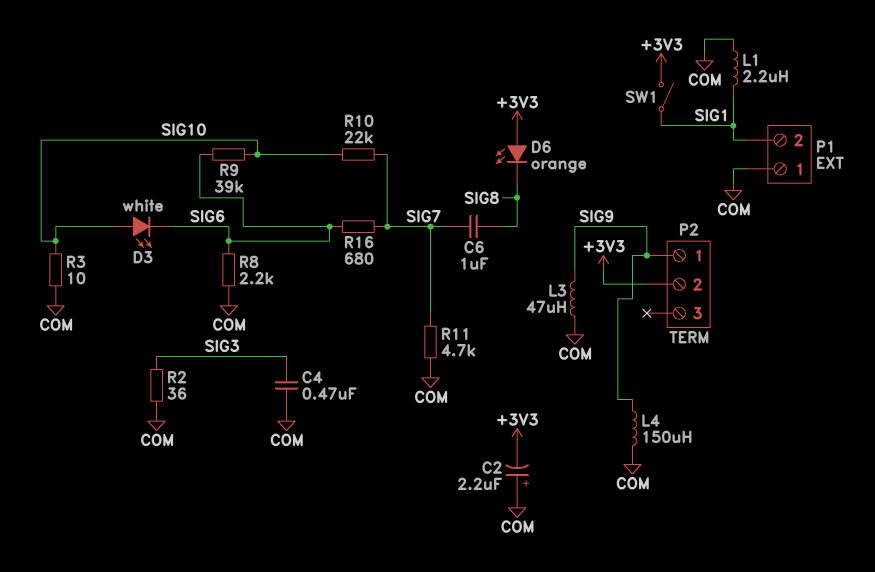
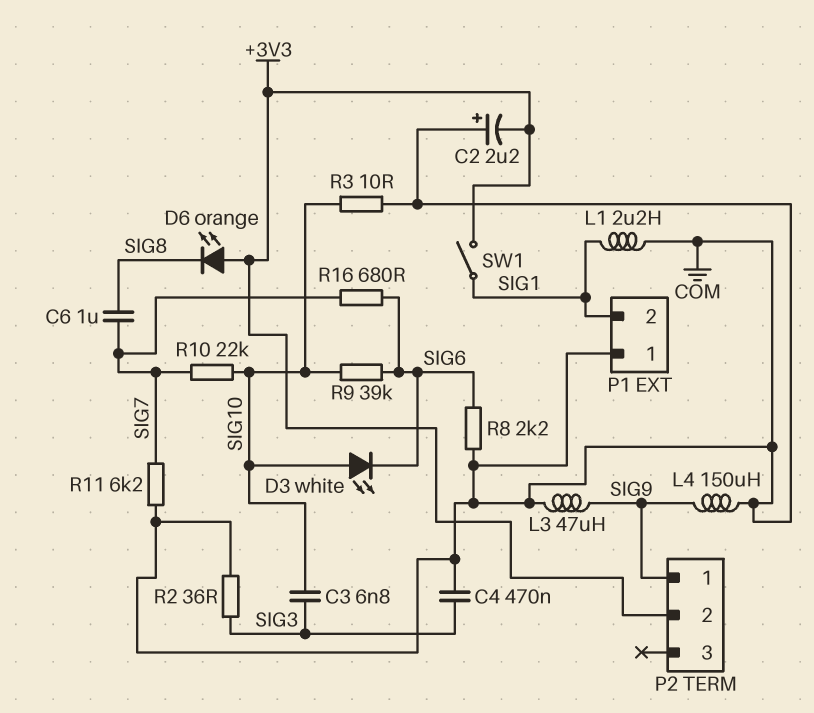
C3: none -> 6.8nF (SIG3, SIG10)
R11: 4.7k (COM, SIG7) -> 6.2k (COM, SIG7)

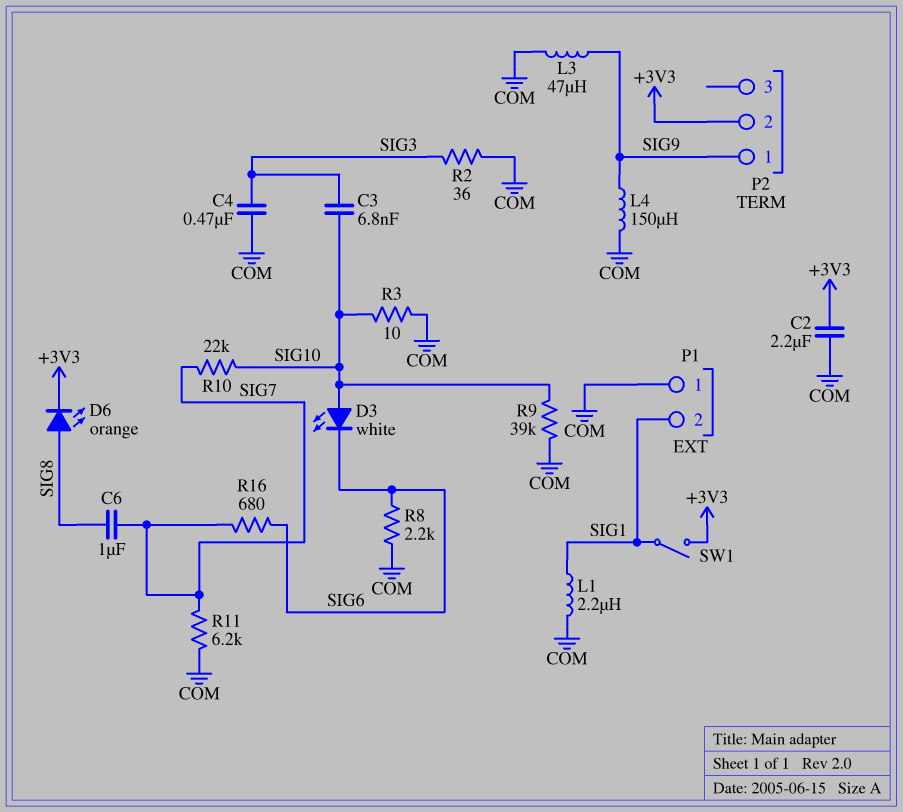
C2: 2.2uF (plus COM, minus +3V3) -> 2.2uF (+3V3, COM)
D6: LED orange (A +3V3, K SIG8) -> LED orange (A SIG8, K +3V3)
R9: 39k (SIG6, SIG10) -> 39k (COM, SIG10)

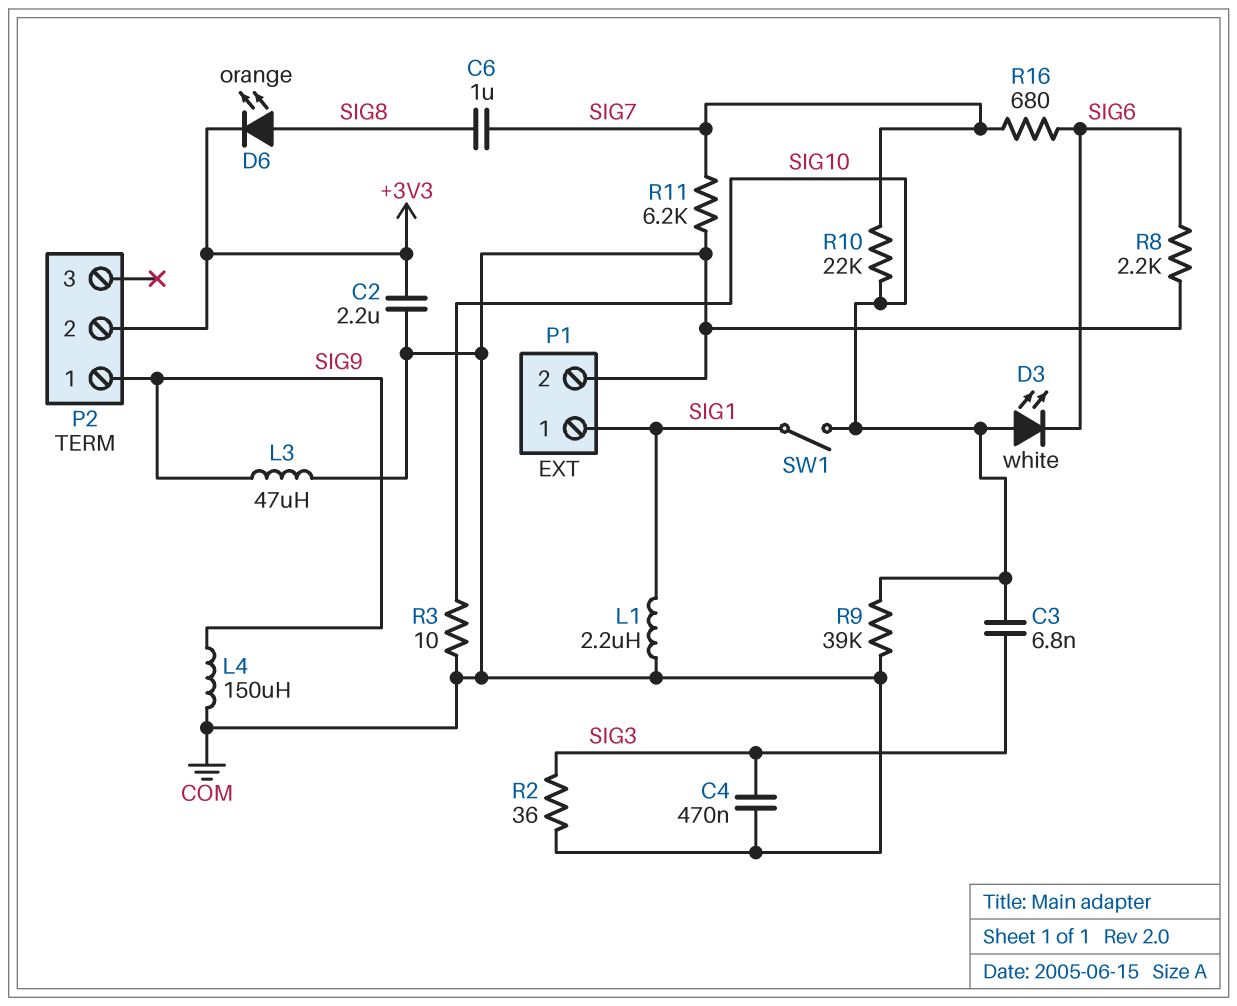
P1 pin 1: COM -> SIG1
P1 pin 2: SIG1 -> COM
SW1: switch (+3V3, SIG1) -> switch (SIG1, SIG10)

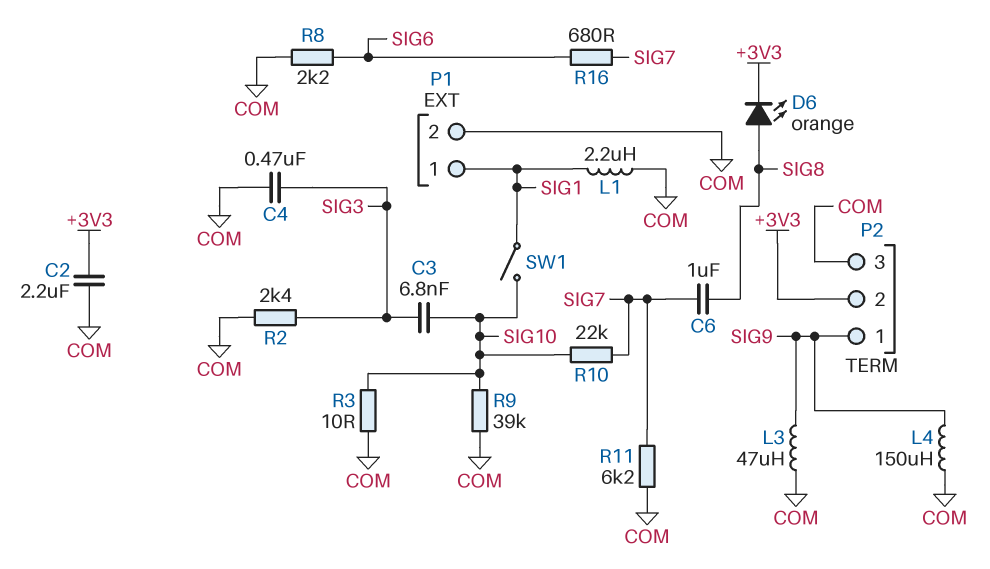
D3: LED white (A SIG10, K SIG6) -> none
P2 pin 3: none -> COM
R2: 36 (COM, SIG3) -> 2.4k (COM, SIG3)

